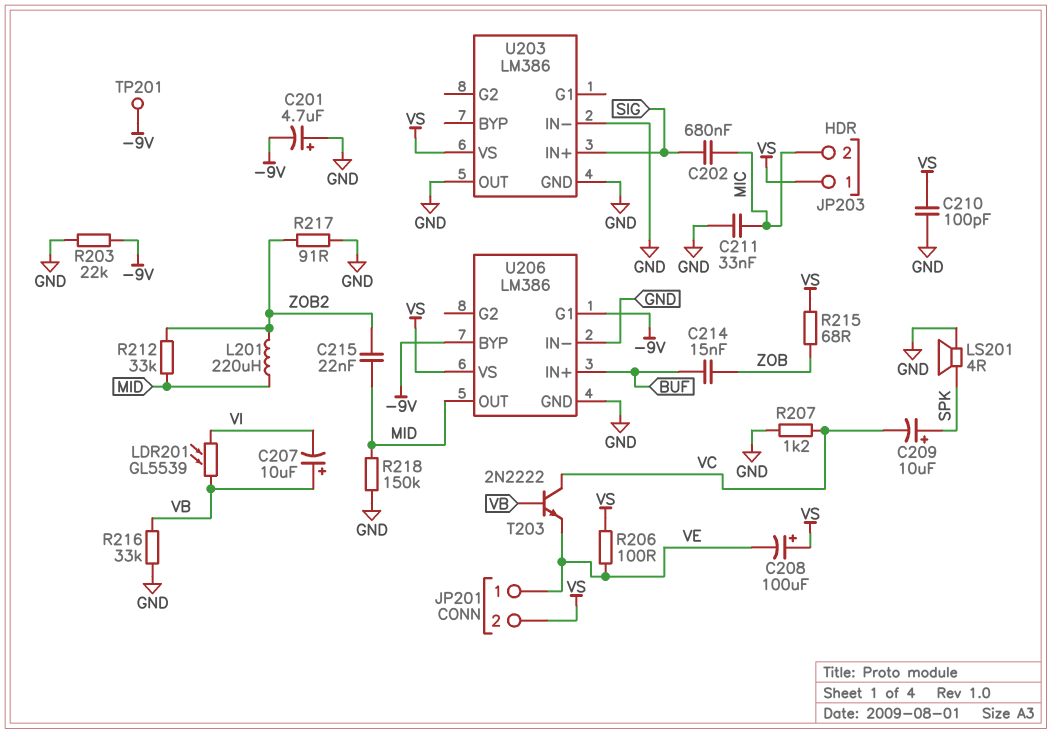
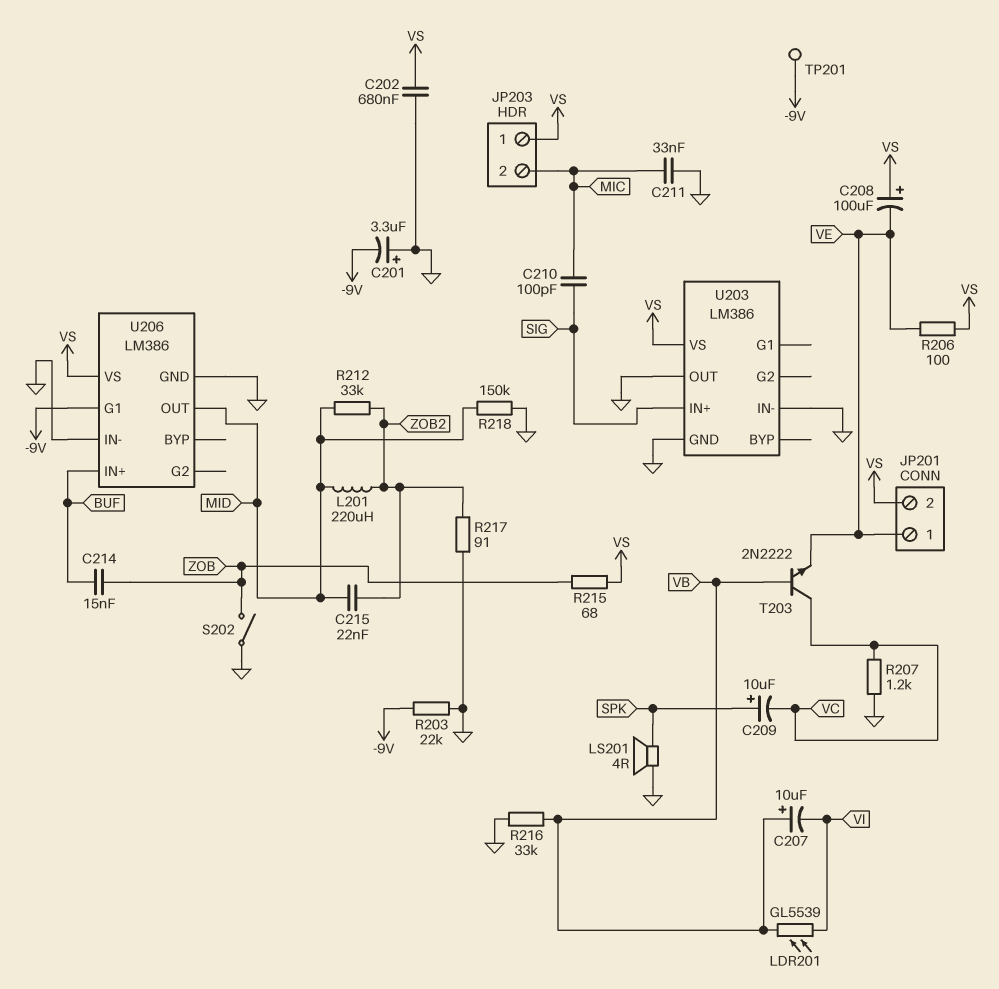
C201: 4.7uF (plus GND, minus -9V) -> 3.3uF (plus GND, minus -9V)
C202: 680nF (MIC, SIG) -> 680nF (GND, VS)
C210: 100pF (GND, VS) -> 100pF (MIC, SIG)
S202: none -> switch (GND, ZOB)
U206 pin BYP: -9V -> none

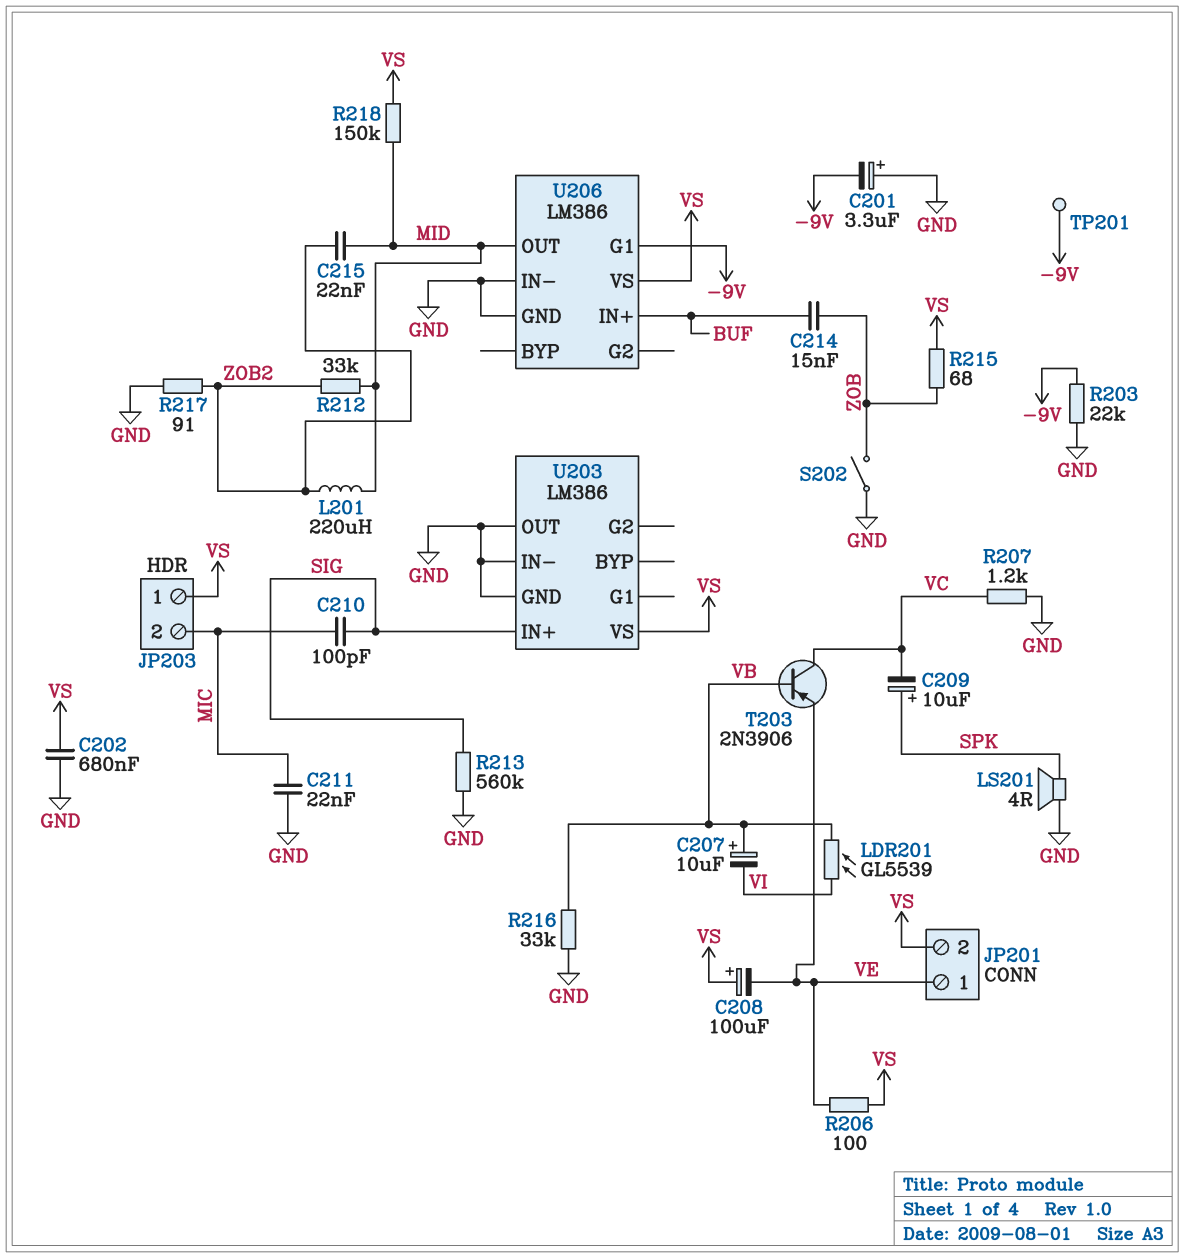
C211: 33nF (GND, MIC) -> 22nF (GND, MIC)
R213: none -> 560k (GND, SIG)
R218: 150k (GND, MID) -> 150k (MID, VS)
T203: NPN 2N2222 (B VB, C VC, E VE) -> PNP 2N3906 (B VB, C VC, E VE)

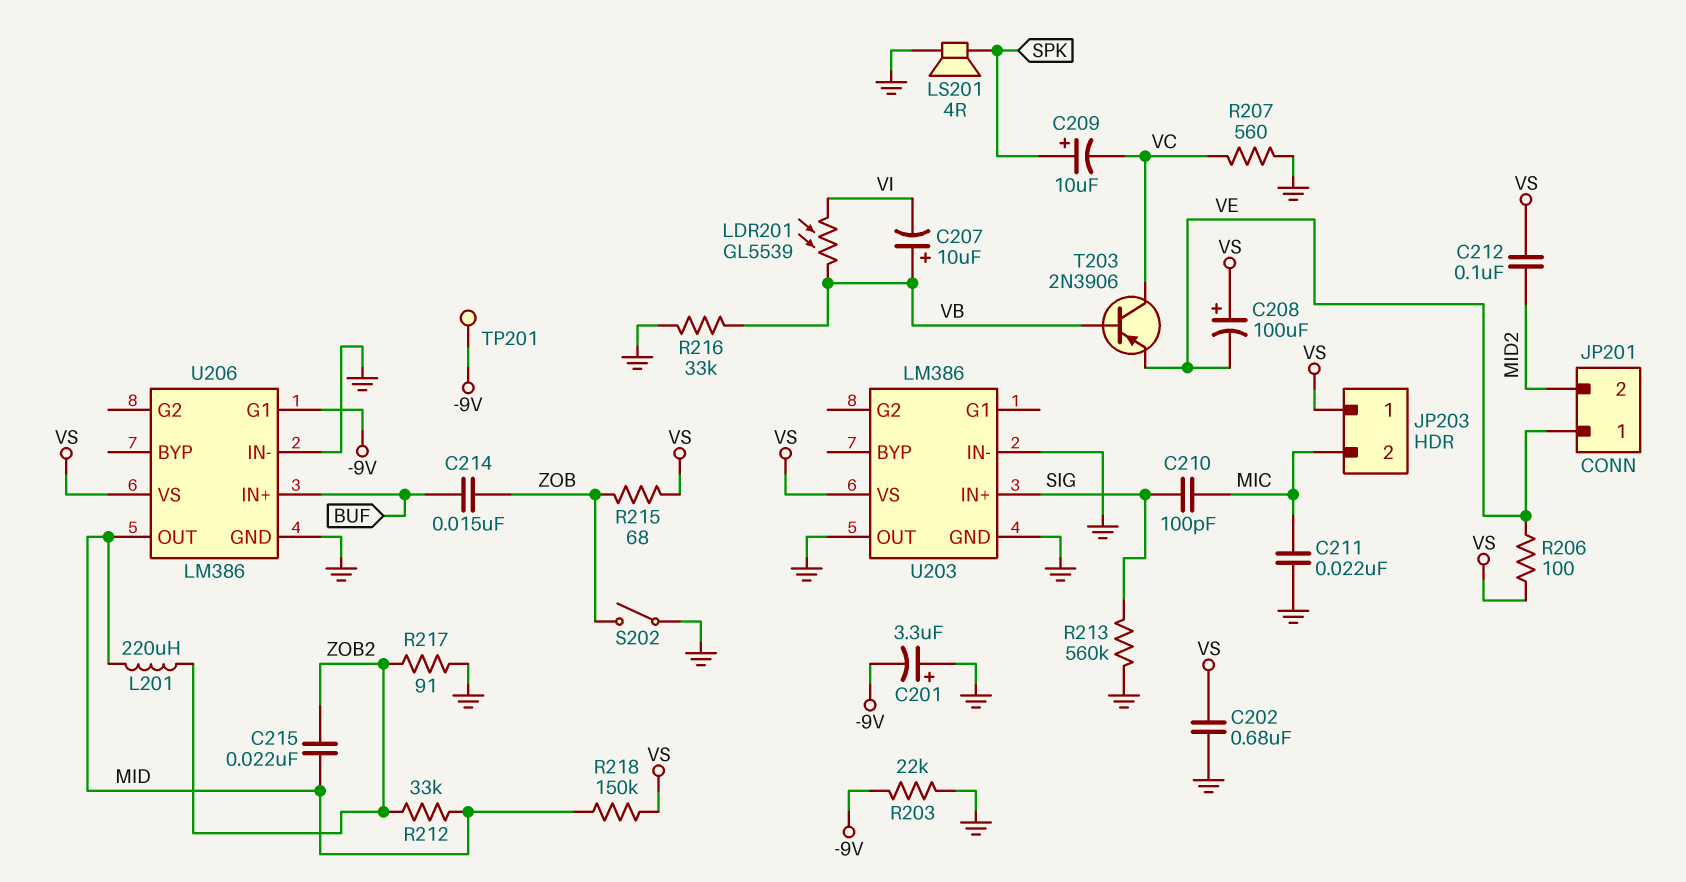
C212: none -> 100nF (MID2, VS)
JP201 pin 2: VS -> MID2
R207: 1.2k (GND, VC) -> 560 (GND, VC)

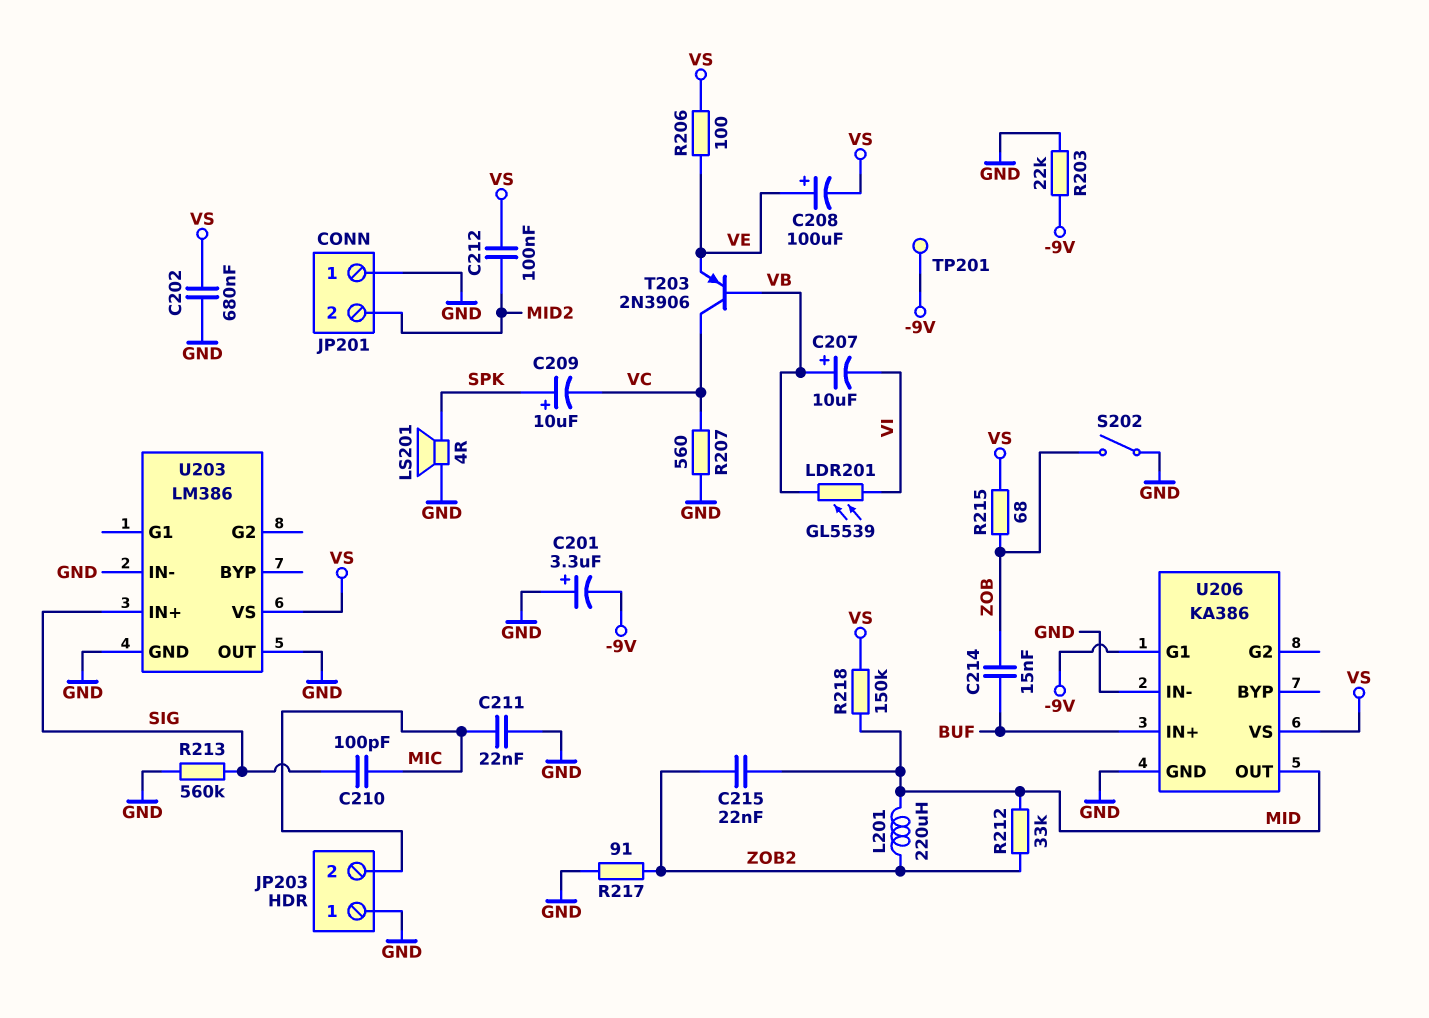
C208: 100uF (plus VS, minus VE) -> 100uF (plus VE, minus VS)
JP201 pin 1: VE -> GND
JP203 pin 1: VS -> GND
R216: 33k (GND, VB) -> none
U206: LM386 -> KA386

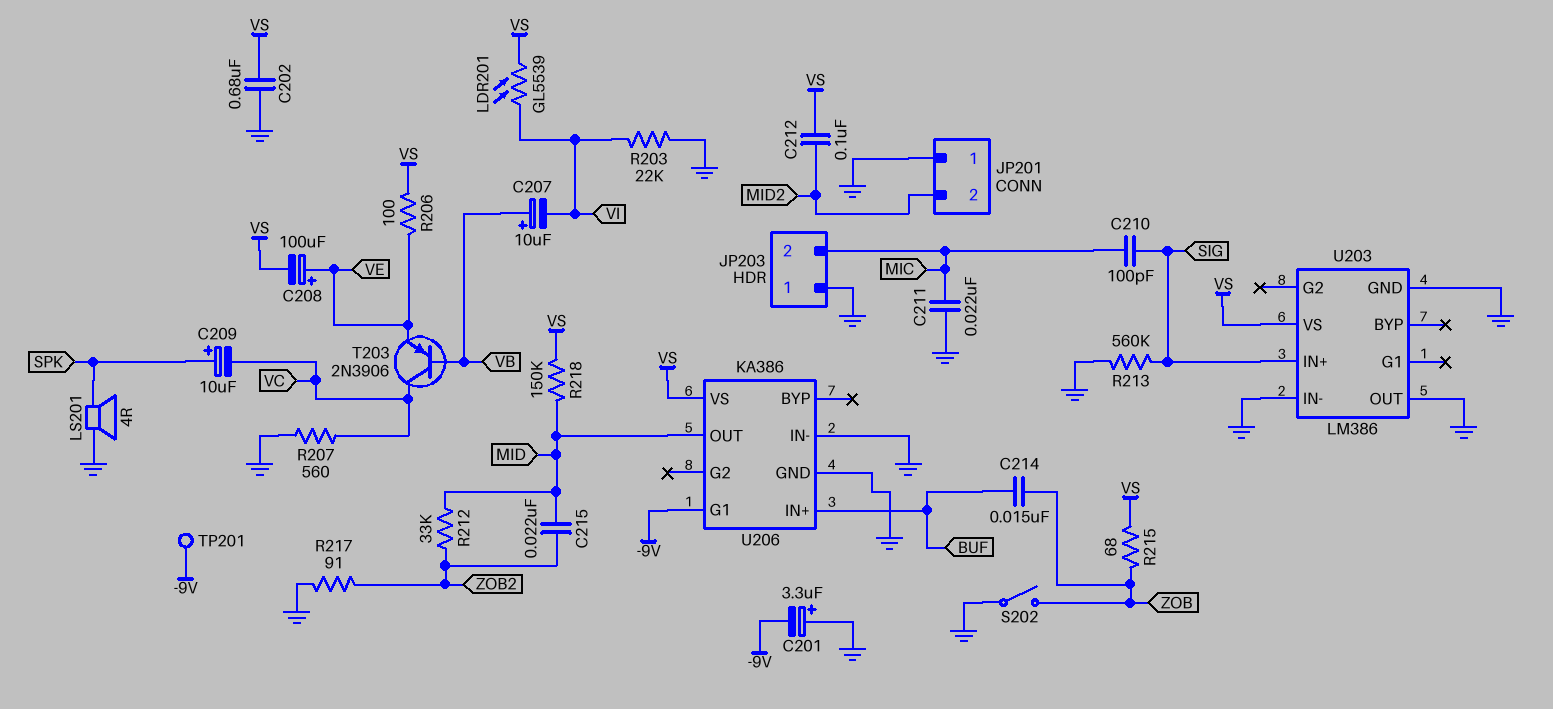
L201: 220uH (MID, ZOB2) -> none
LDR201: GL5539 (VB, VI) -> GL5539 (VI, VS)
R203: 22k (-9V, GND) -> 22k (GND, VI)

